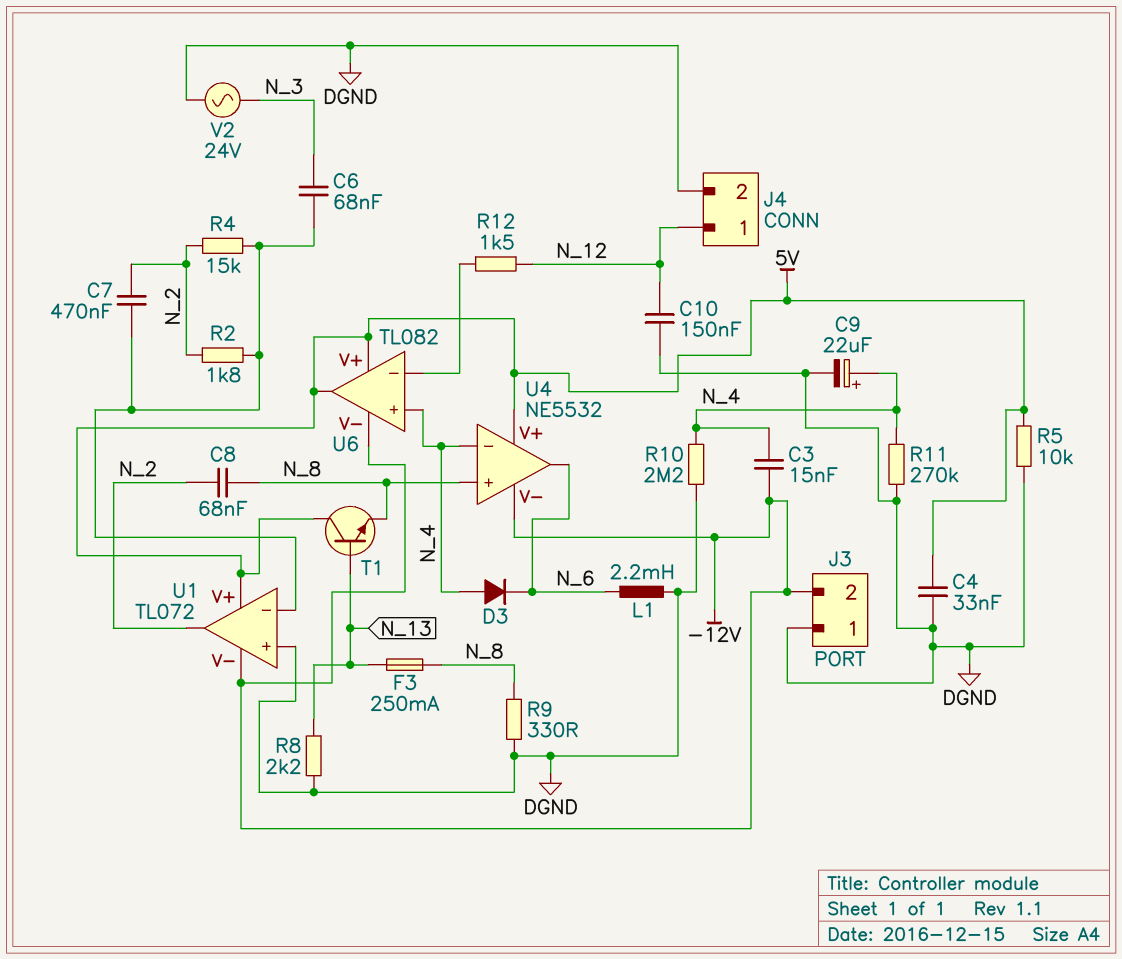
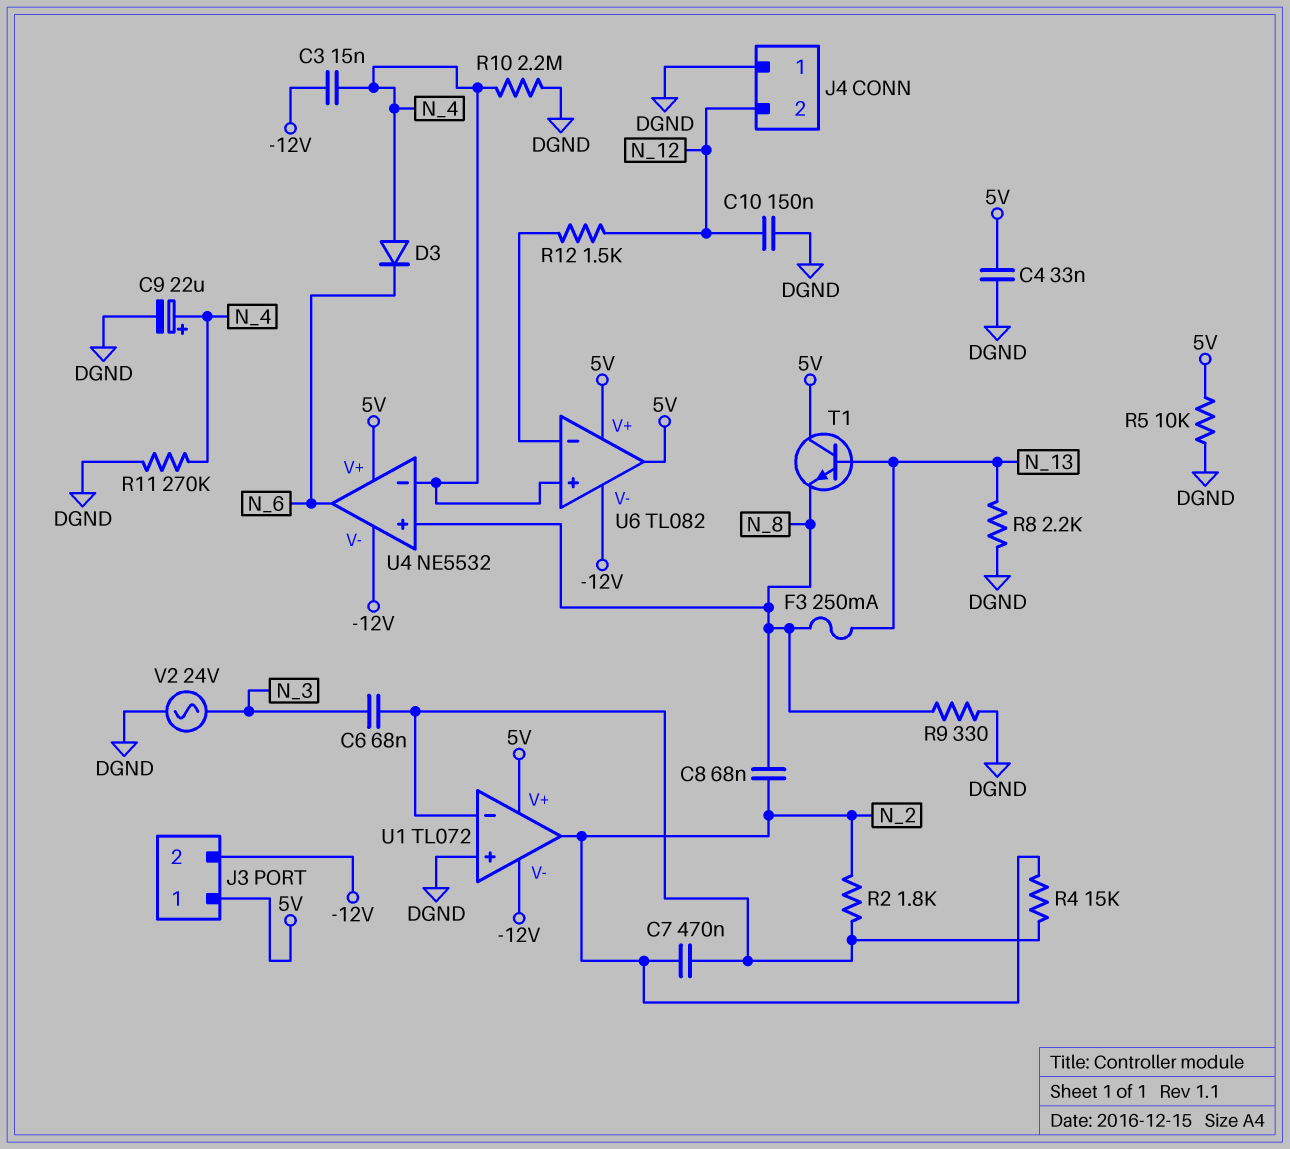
J3 pin 1: DGND -> 5V
J4 pin 1: N_12 -> DGND
J4 pin 2: DGND -> N_12
L1: 2.2mH (DGND, N_6) -> none

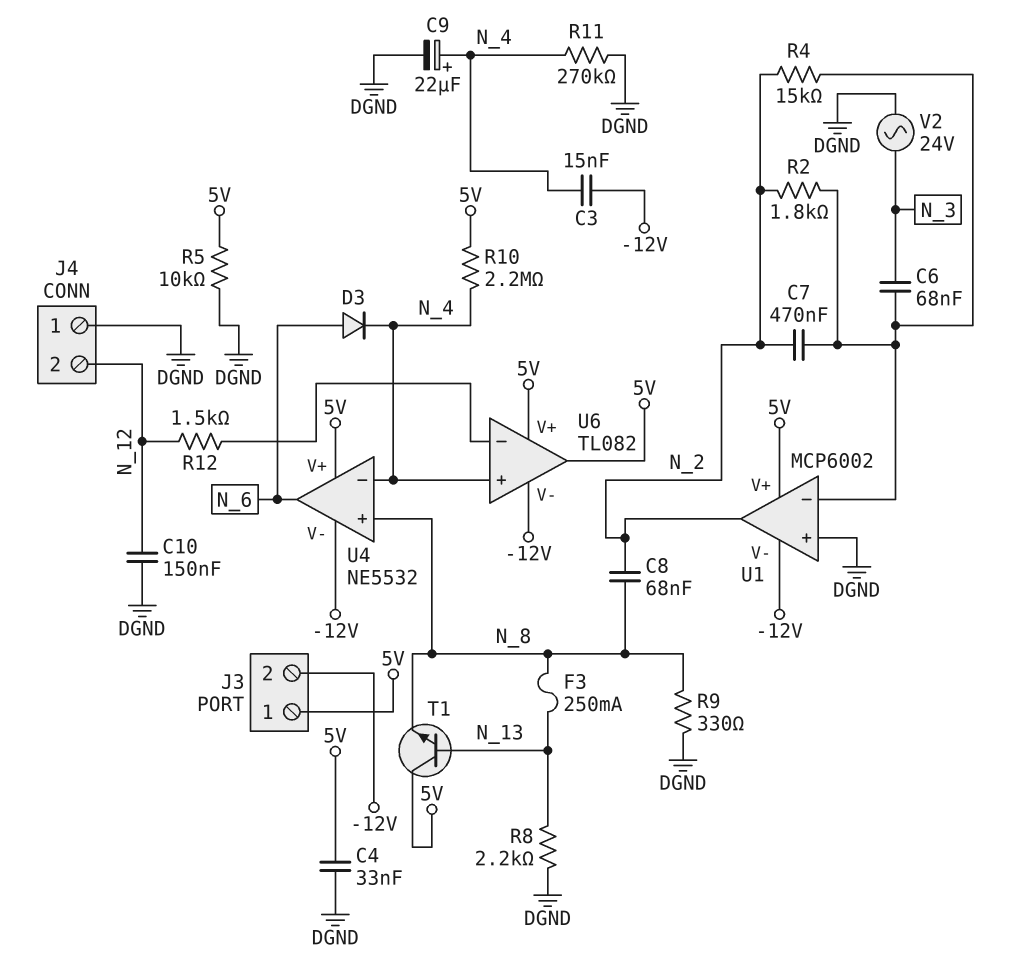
D3: diode (A N_4, K N_6) -> diode (A N_6, K N_4)
R10: 2.2M (DGND, N_4) -> 2.2M (5V, N_4)
U1: TL072 -> MCP6002

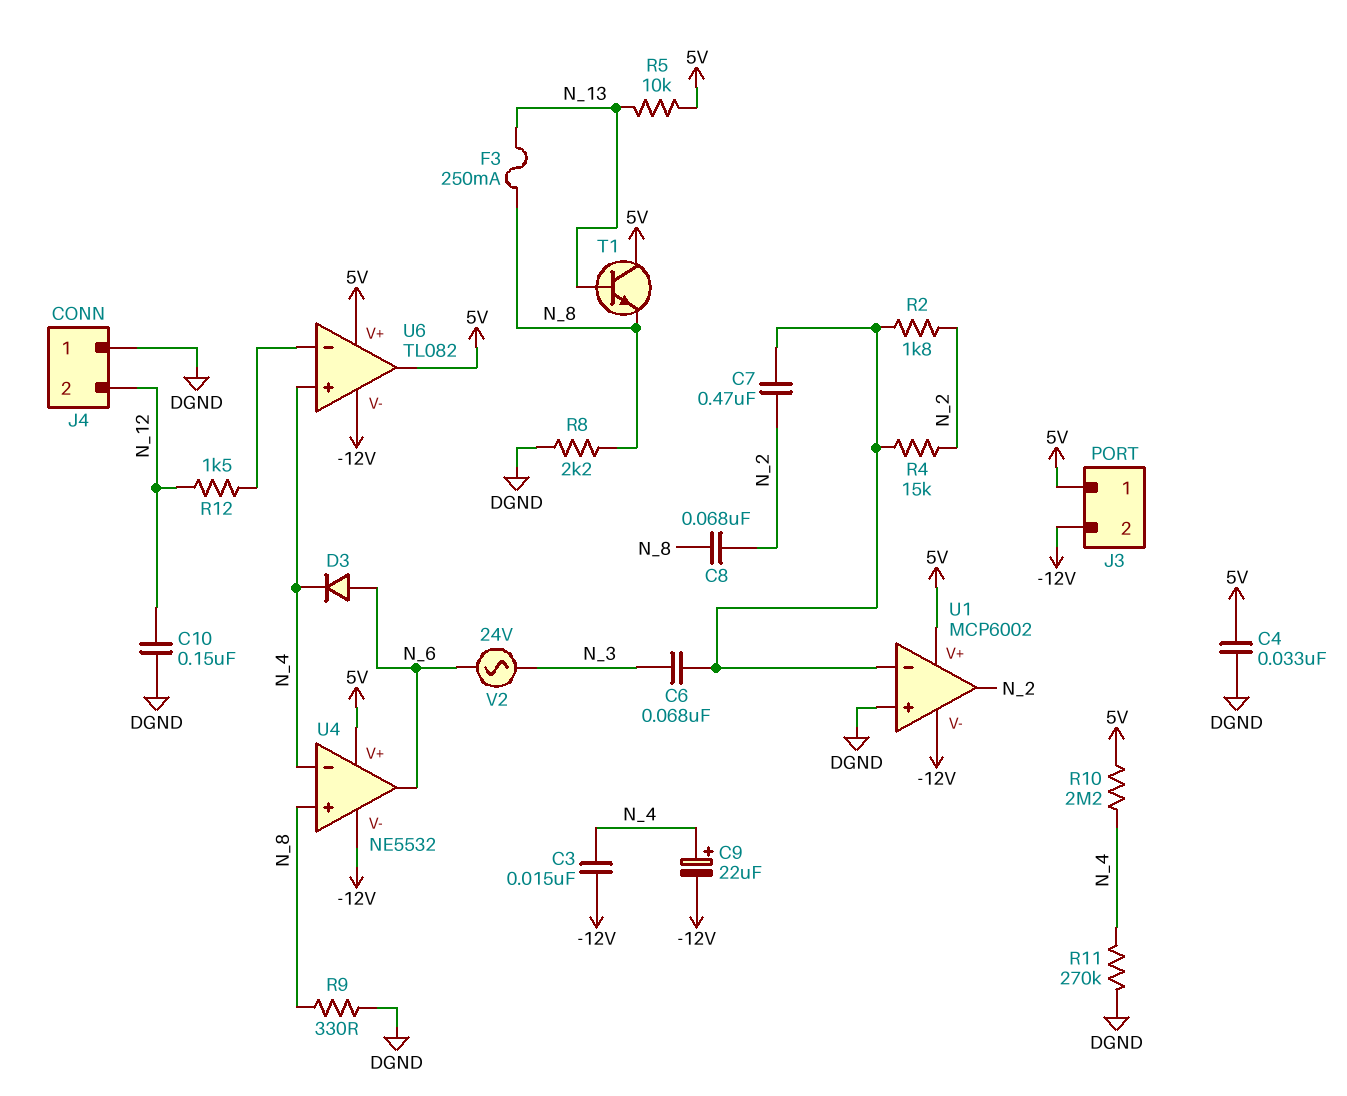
C9: 22uF (plus N_4, minus DGND) -> 22uF (plus N_4, minus -12V)
R5: 10k (5V, DGND) -> 10k (5V, N_13)
R8: 2.2k (DGND, N_13) -> 2.2k (DGND, N_8)
V2: AC 24V (DGND, N_3) -> AC 24V (N_3, N_6)

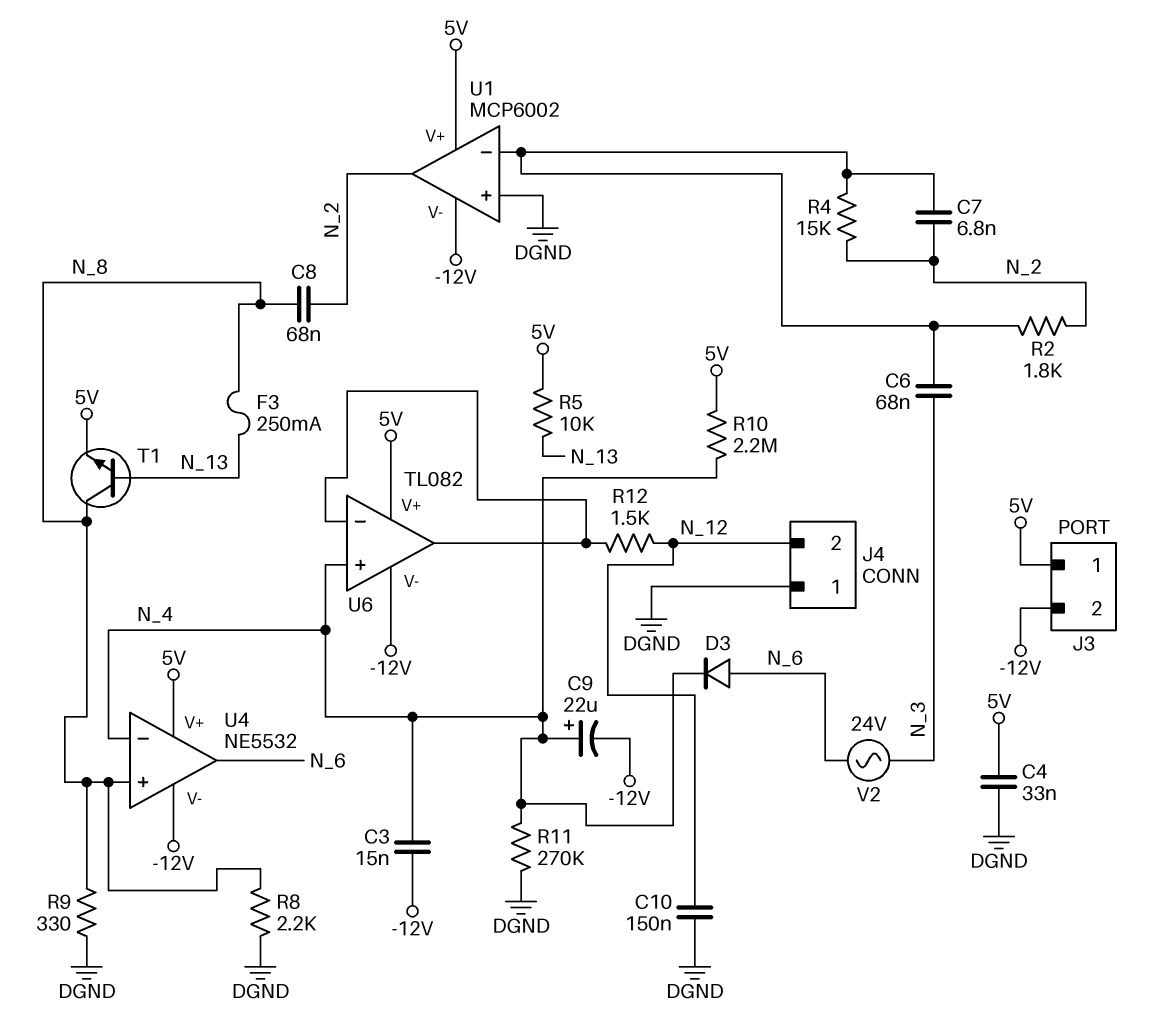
C7: 470nF (N_2, U1/in-) -> 6.8nF (N_2, U1/in-)
T1: NPN (B N_13, C 5V, E N_8) -> NPN (B N_13, C N_8, E 5V)
U6 pin out: 5V -> U6/in-

